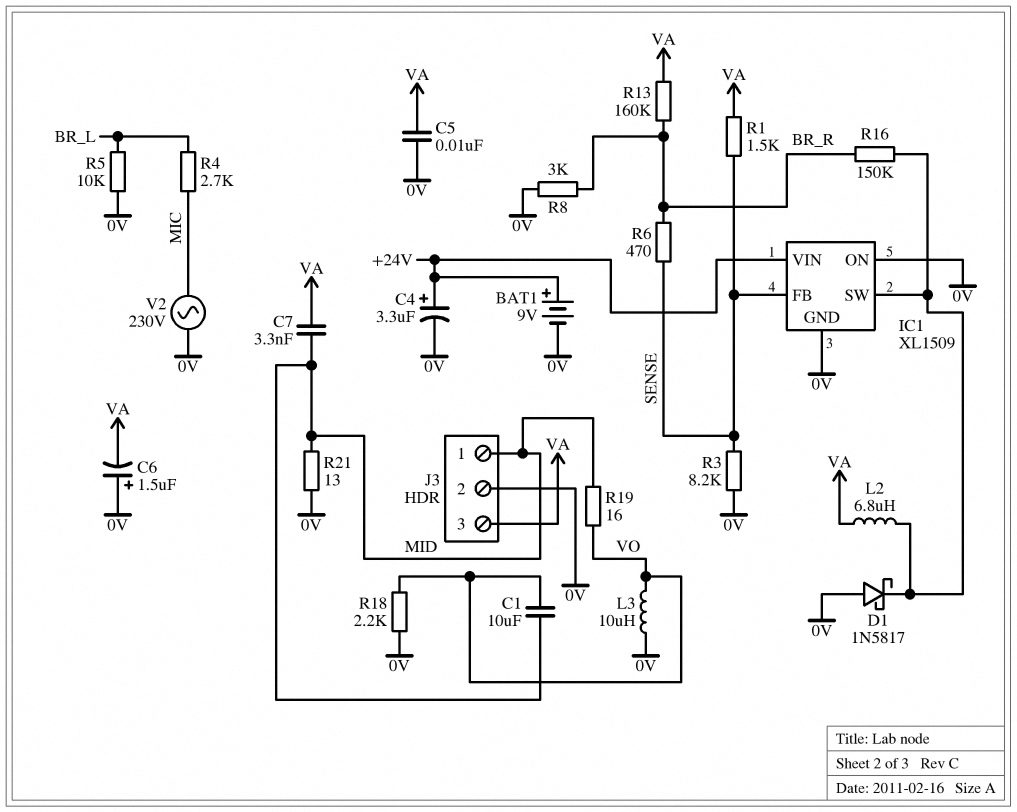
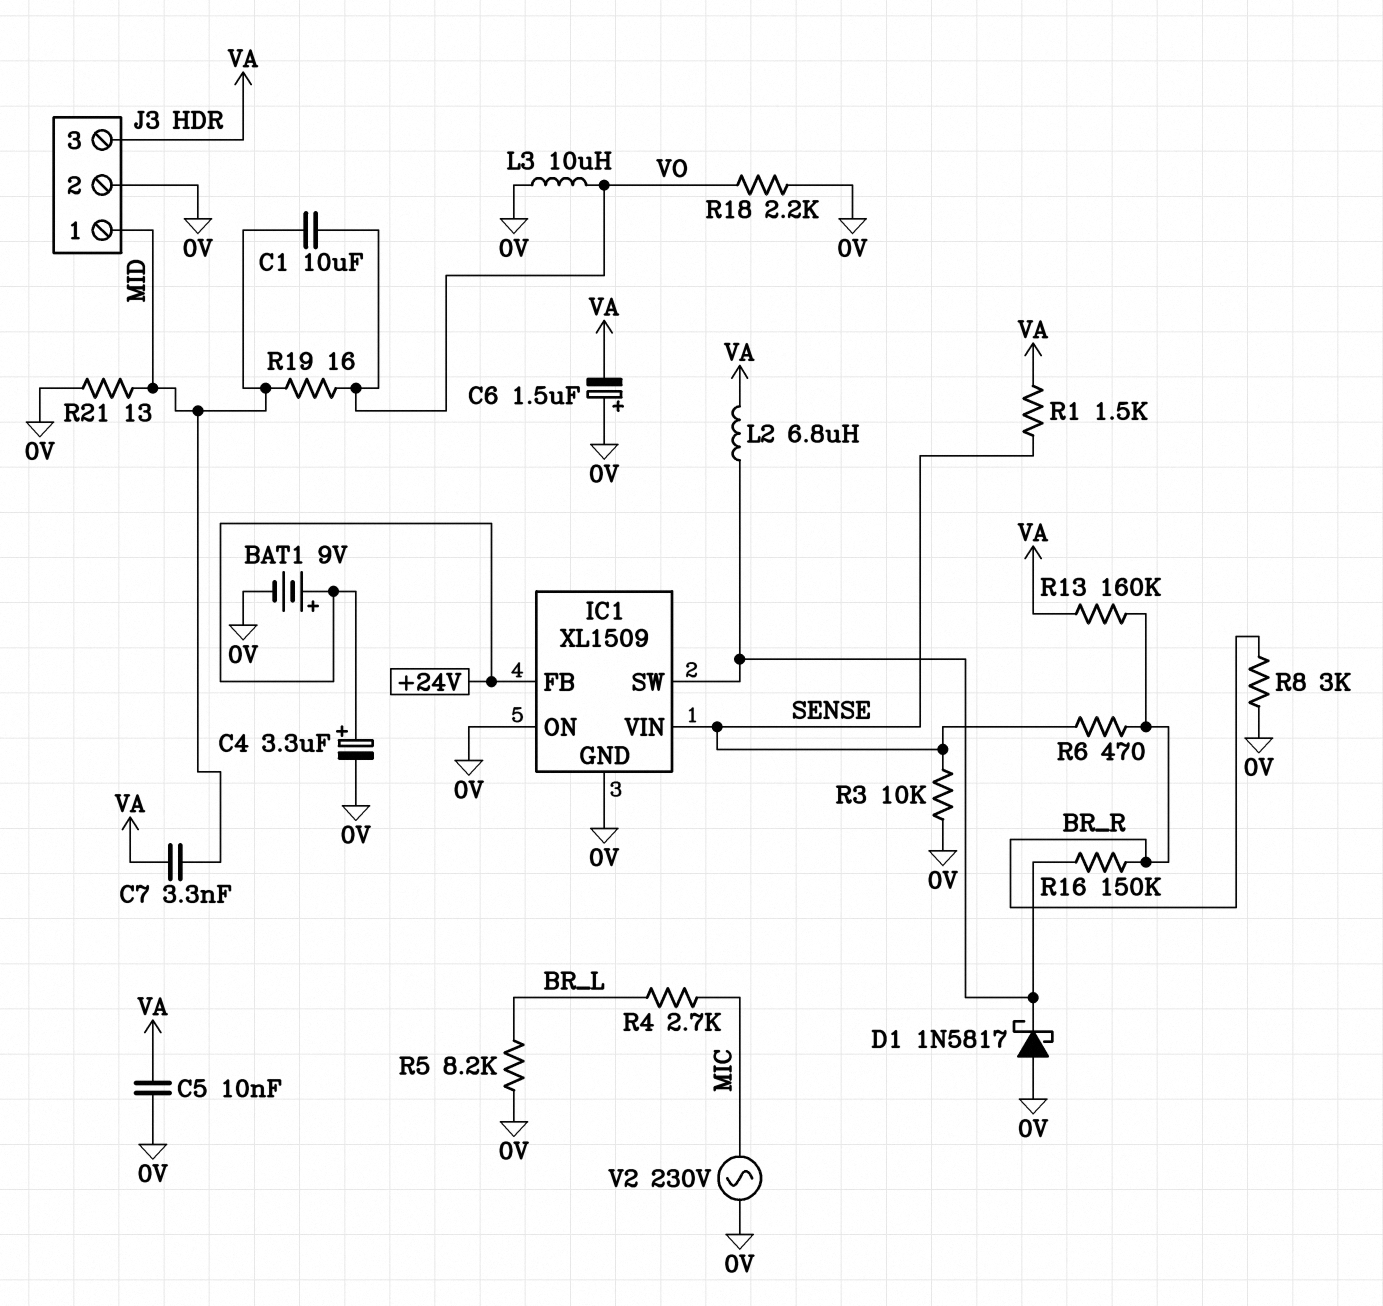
IC1 pin FB: SENSE -> +24V
IC1 pin VIN: +24V -> SENSE
R3: 8.2k (0V, SENSE) -> 10k (0V, SENSE)
R5: 10k (0V, BR_L) -> 8.2k (0V, BR_L)

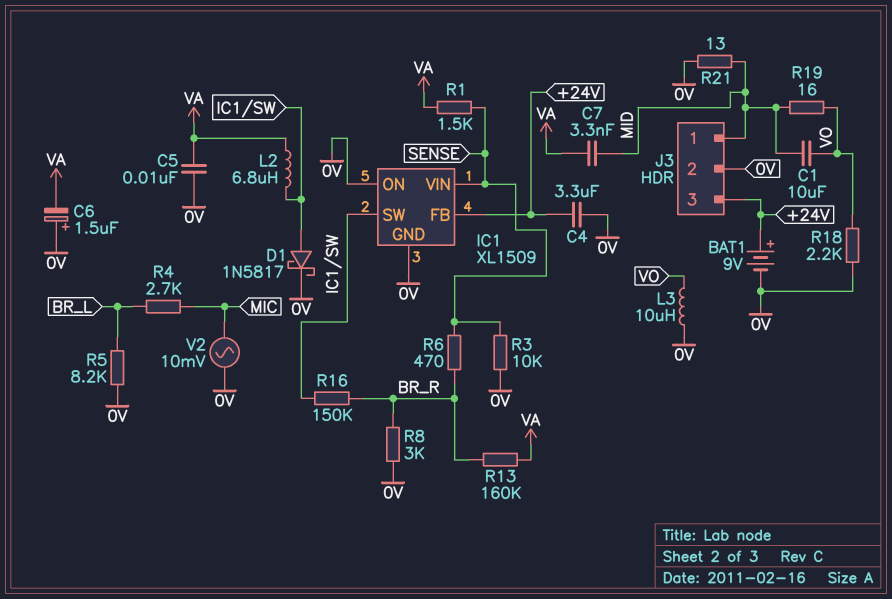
C4: 3.3uF (plus +24V, minus 0V) -> 3.3uF (+24V, 0V)
D1: schottky 1N5817 (A 0V, K IC1/SW) -> schottky 1N5817 (A IC1/SW, K 0V)
J3 pin 3: VA -> +24V
V2: AC 230V (0V, MIC) -> AC 10mV (0V, MIC)

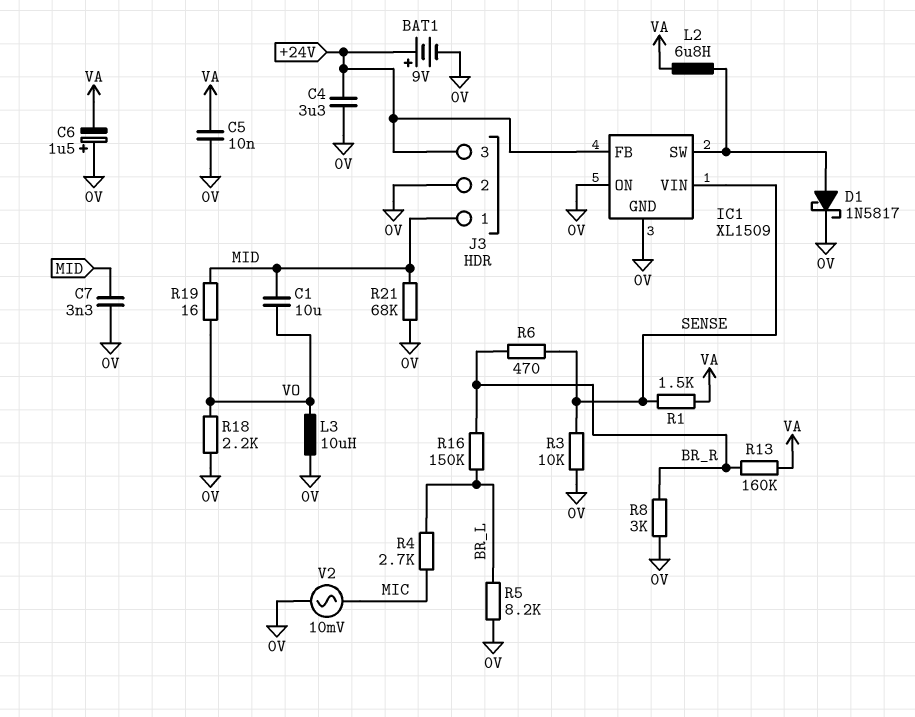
C7: 3.3nF (MID, VA) -> 3.3nF (0V, MID)
R16: 150k (BR_R, IC1/SW) -> 150k (BR_L, BR_R)
R21: 13 (0V, MID) -> 68k (0V, MID)

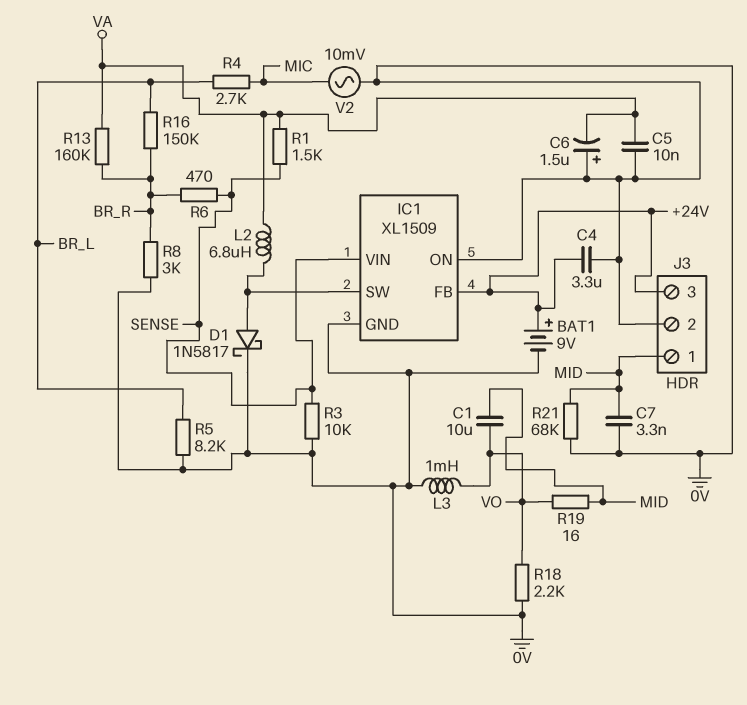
L3: 10uH (0V, VO) -> 1mH (0V, VO)

